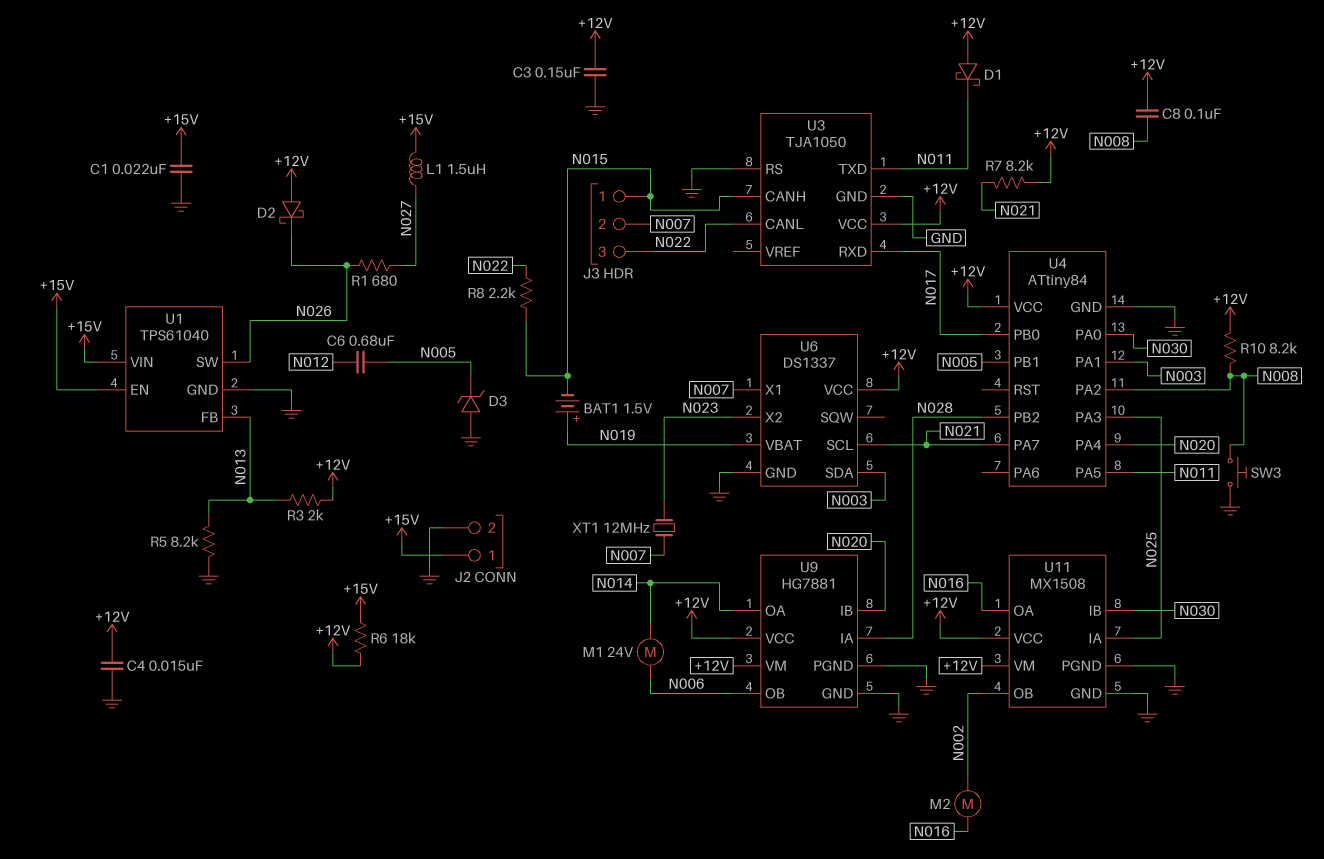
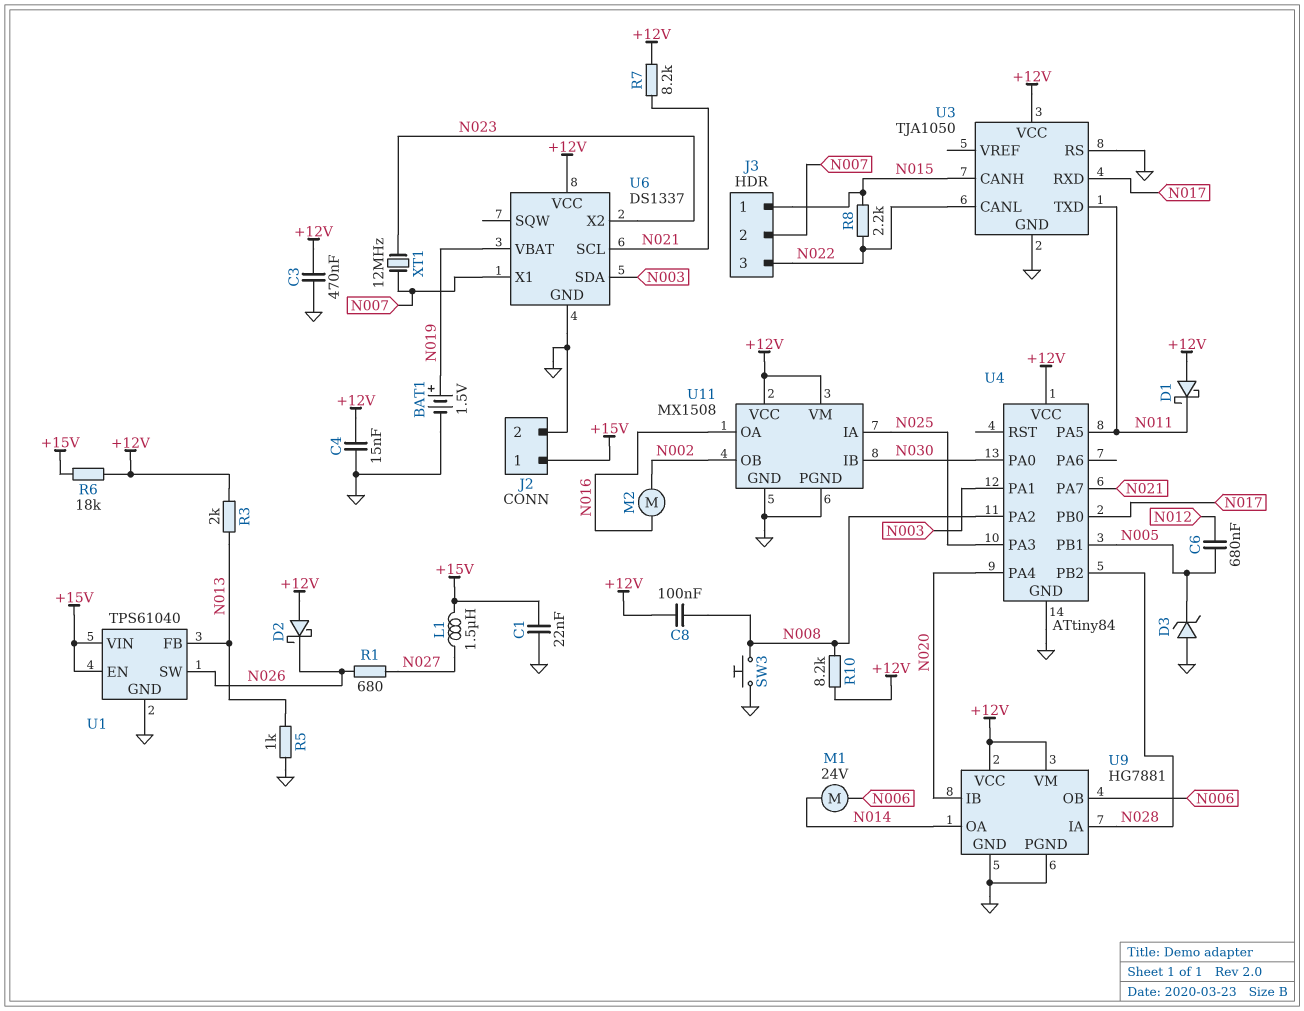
BAT1: 1.5V (plus N019, minus N015) -> 1.5V (plus N019, minus GND)
C3: 150nF (+12V, GND) -> 470nF (+12V, GND)
R5: 8.2k (GND, N013) -> 1k (GND, N013)

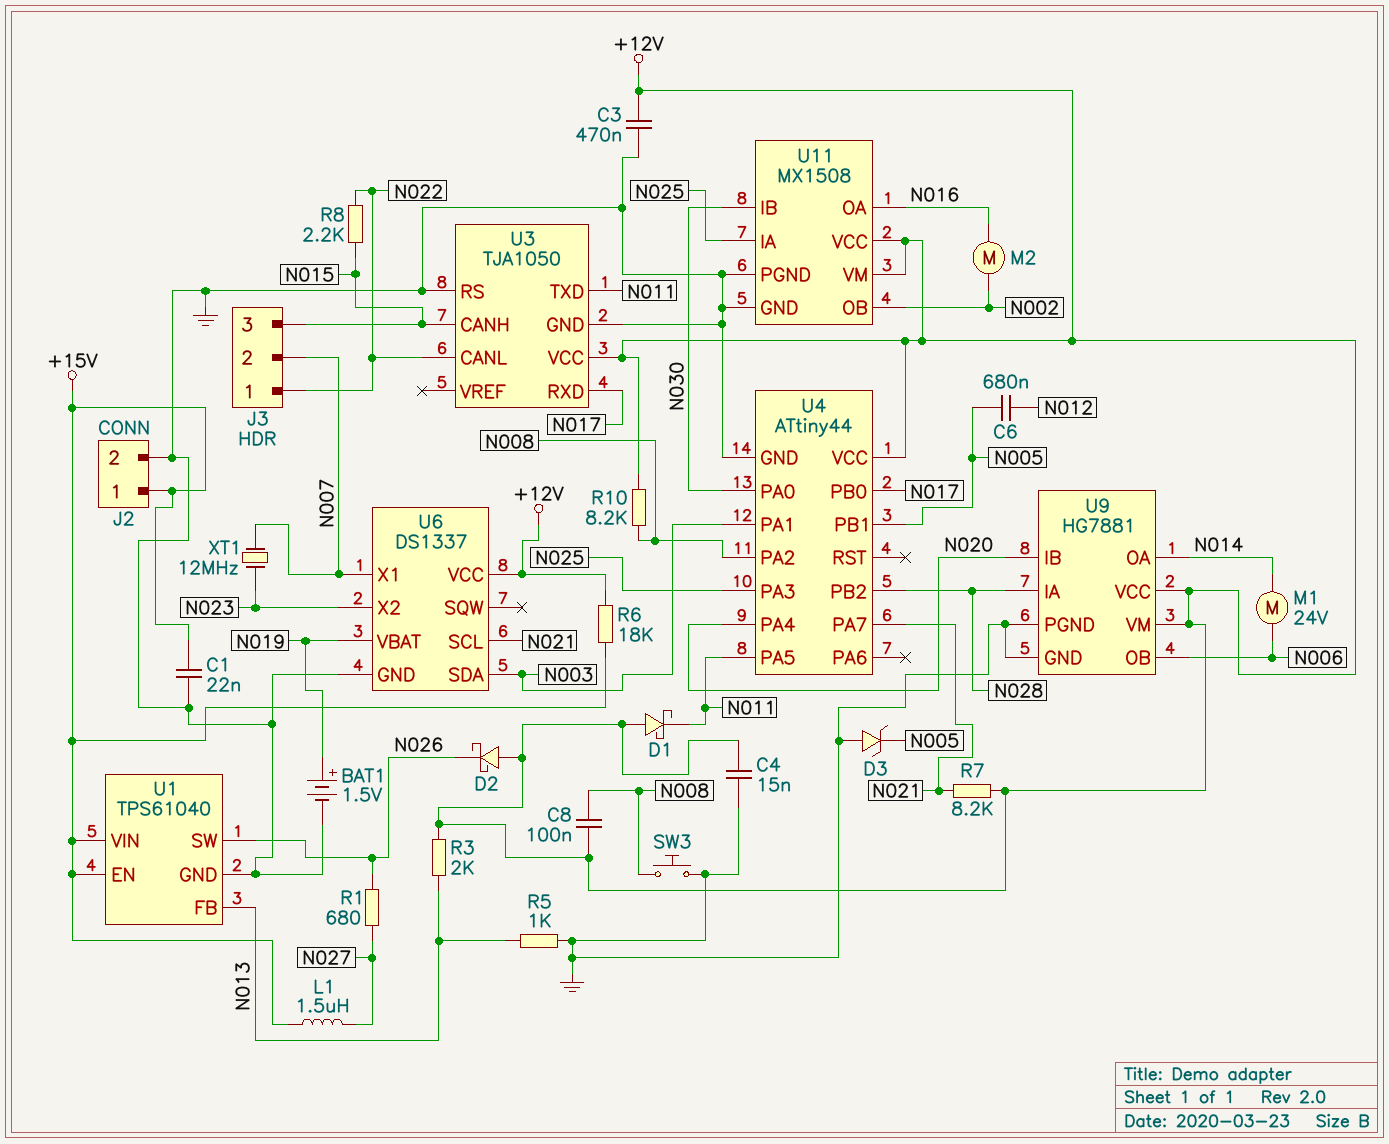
J3 pin 1: N015 -> N022
J3 pin 3: N022 -> N015
U4: ATtiny84 -> ATtiny44

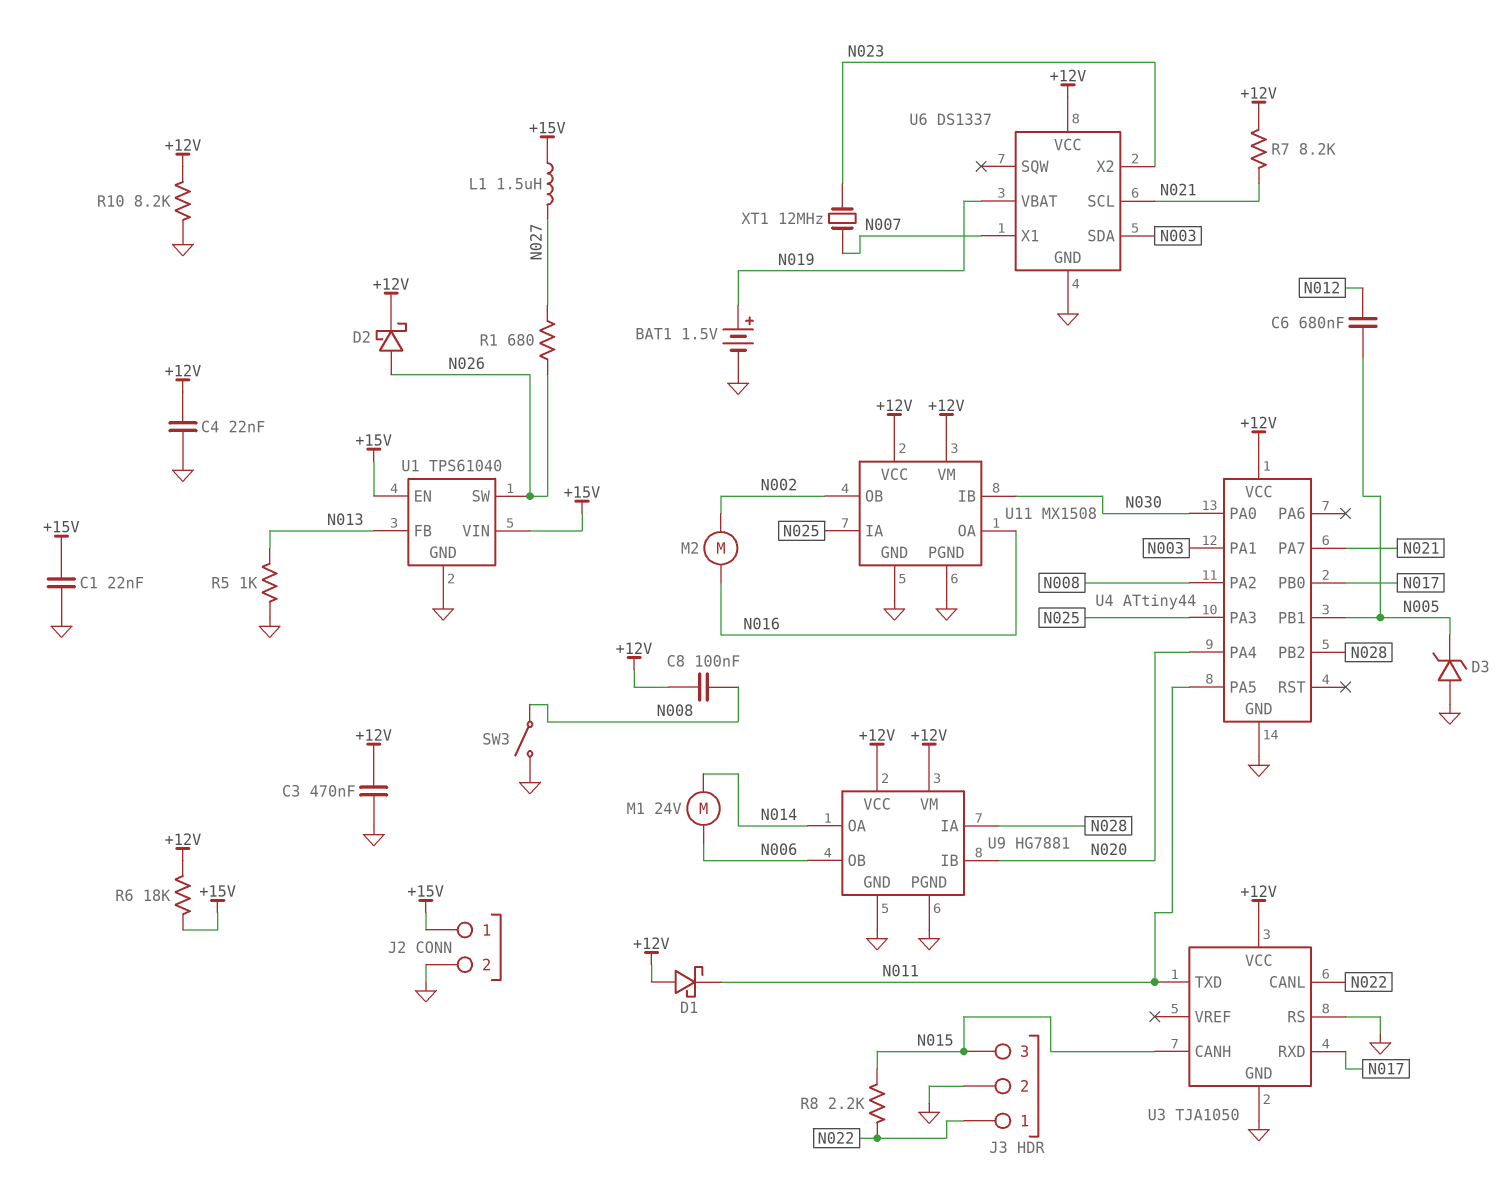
C4: 15nF (+12V, GND) -> 22nF (+12V, GND)
D2: schottky (A +12V, K N026) -> schottky (A N026, K +12V)
J3 pin 2: N007 -> GND
R3: 2k (+12V, N013) -> none
R10: 8.2k (+12V, N008) -> 8.2k (+12V, GND)
SW3: button (GND, N008) -> switch (GND, N008)

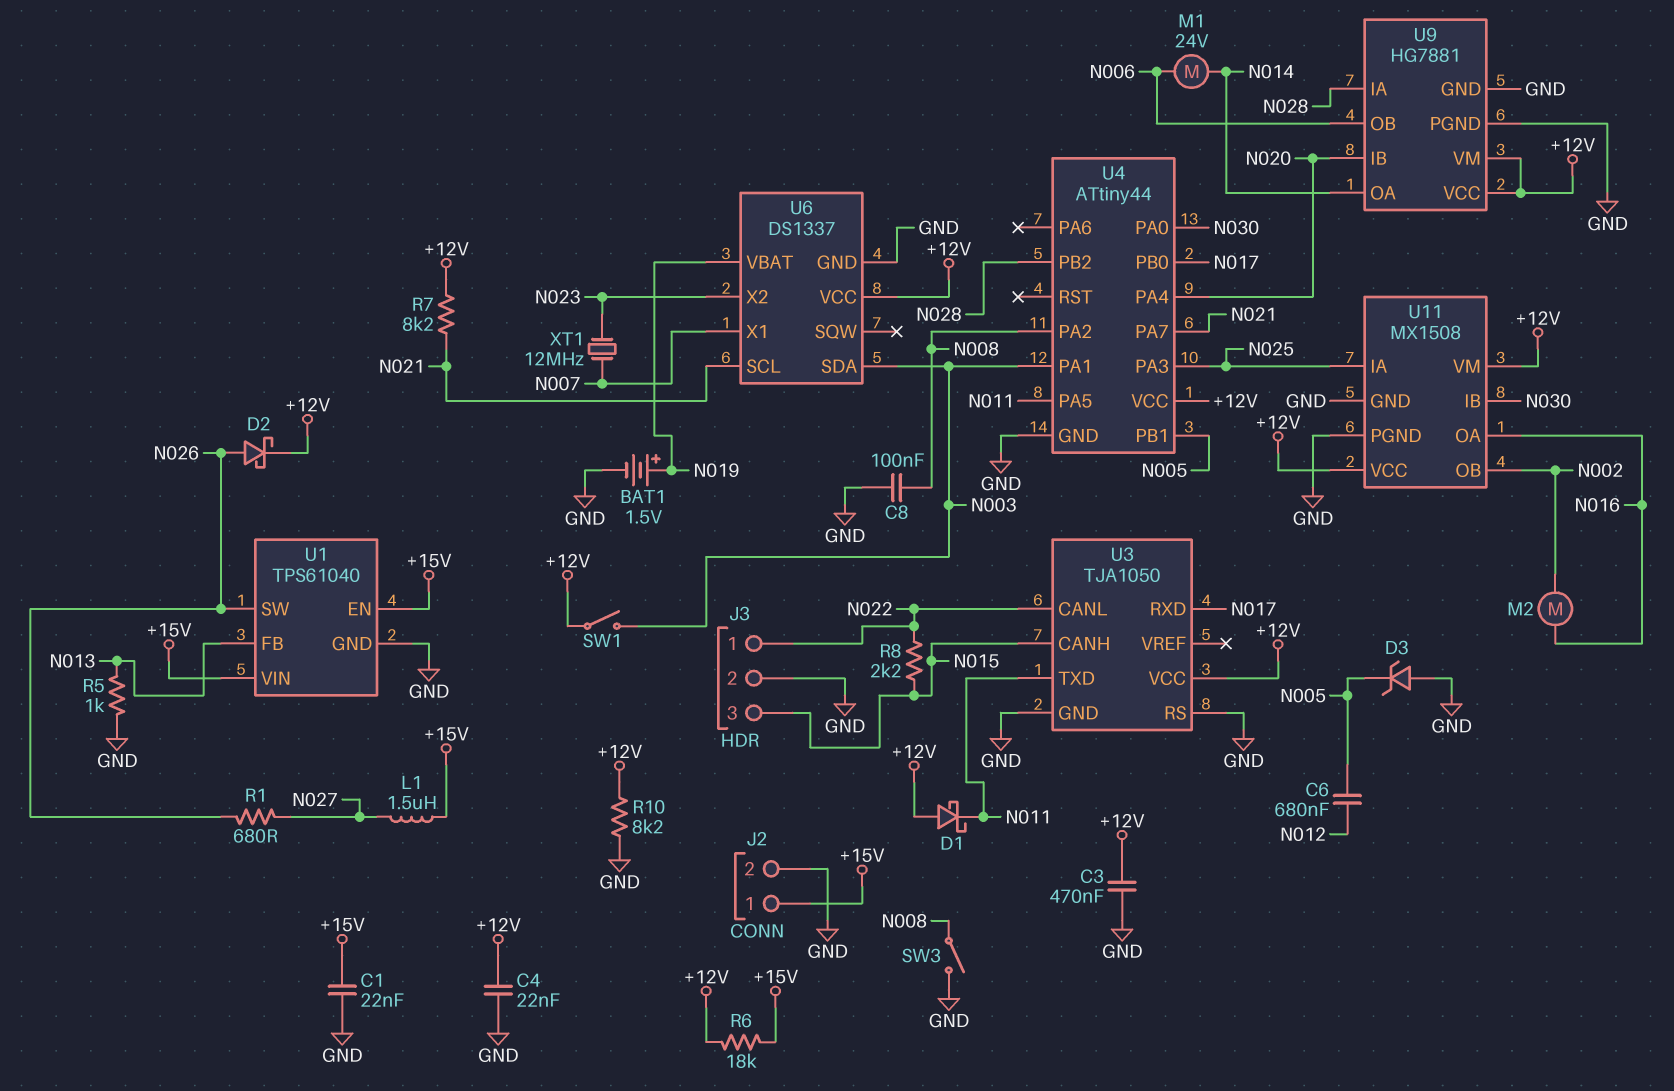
C8: 100nF (+12V, N008) -> 100nF (GND, N008)
SW1: none -> switch (+12V, N003)

